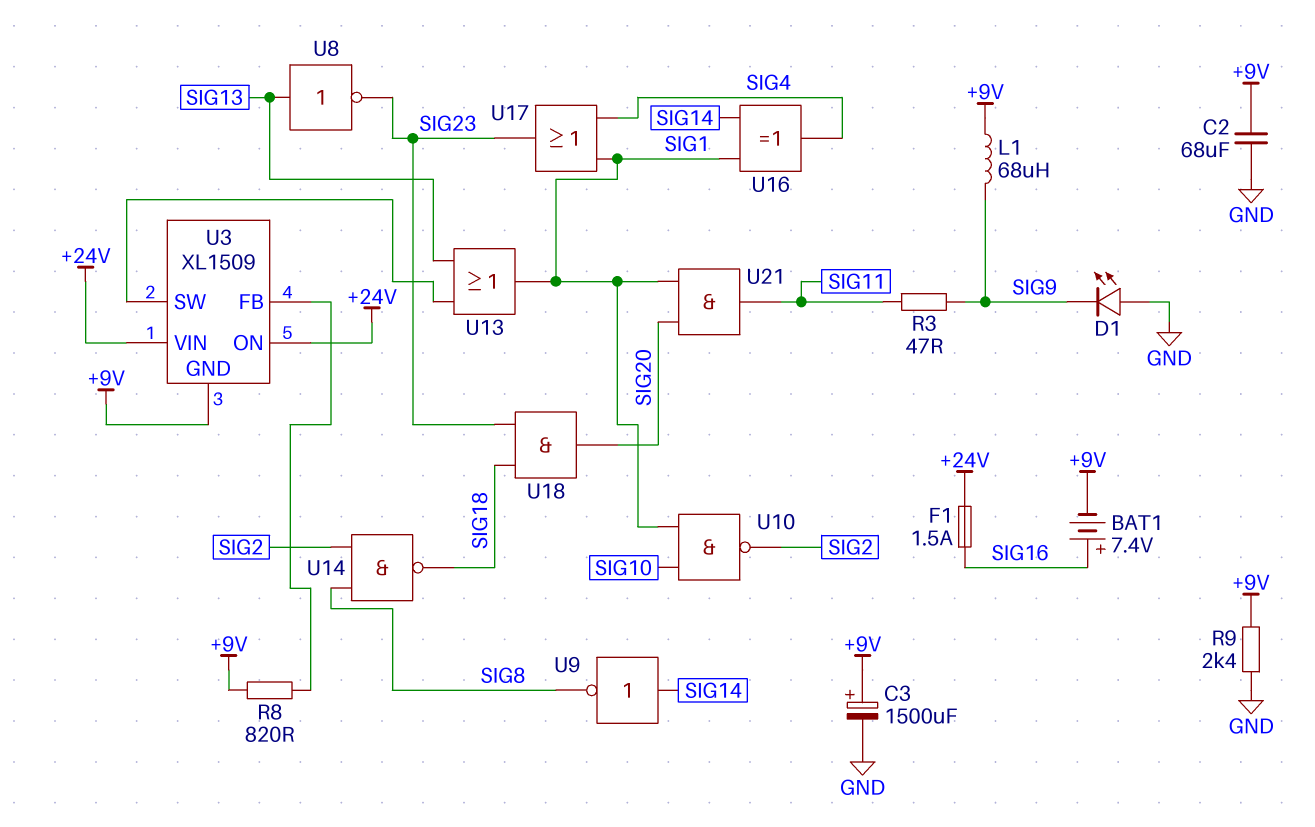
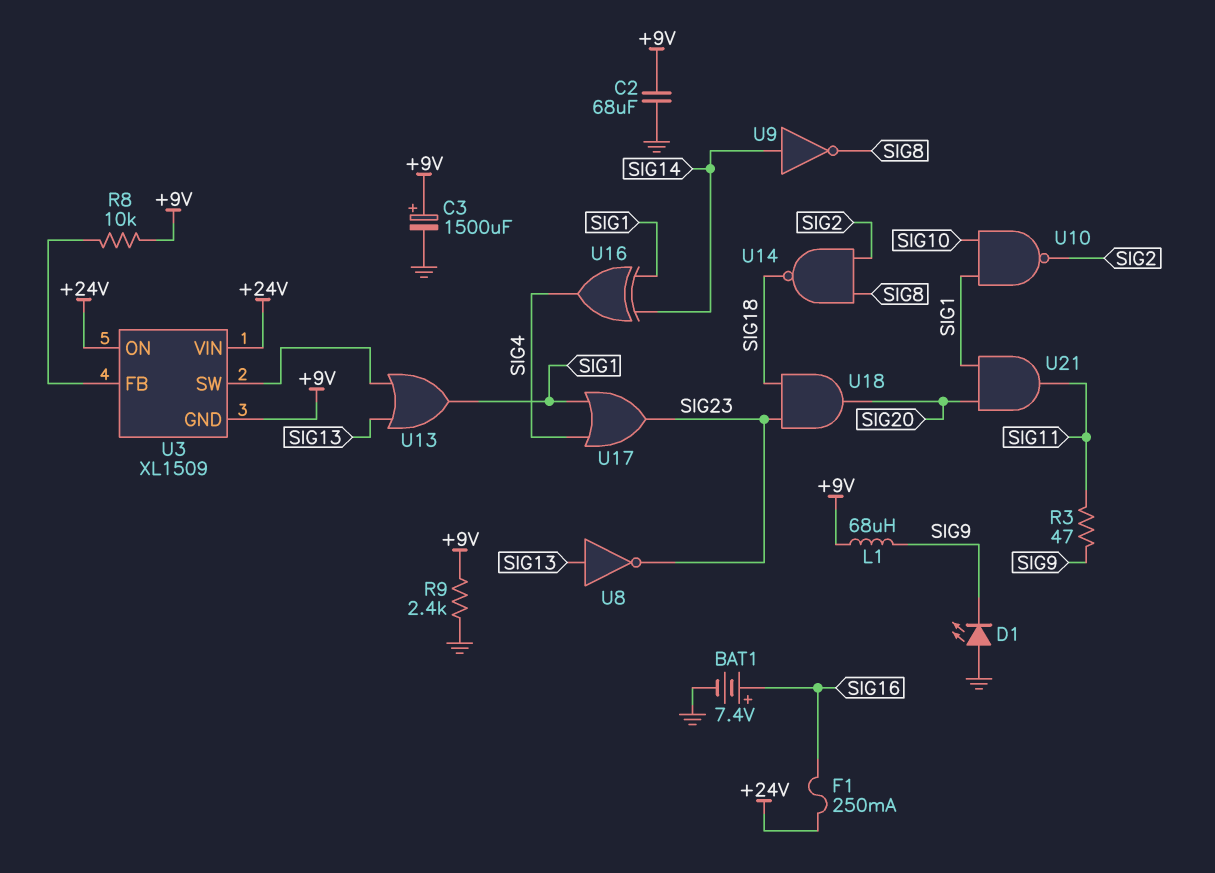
BAT1: 7.4V (plus SIG16, minus +9V) -> 7.4V (plus SIG16, minus GND)
F1: 1.5A (+24V, SIG16) -> 250mA (+24V, SIG16)
R8: 820 (+9V, U3/FB) -> 10k (+9V, U3/FB)

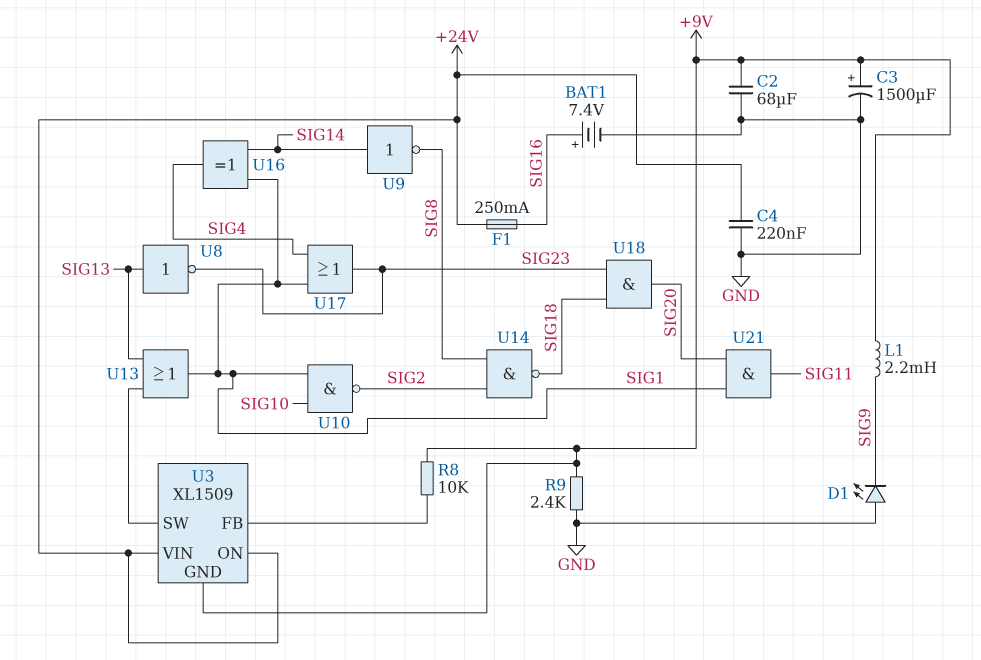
C4: none -> 220nF (+24V, GND)
L1: 68uH (+9V, SIG9) -> 2.2mH (+9V, SIG9)
R3: 47 (SIG9, SIG11) -> none

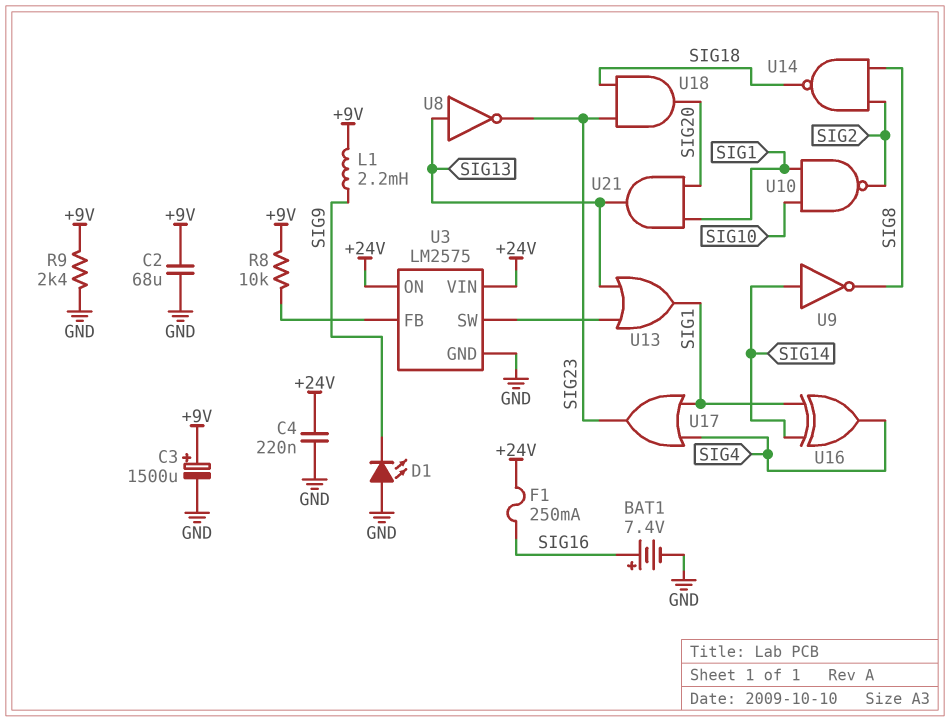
U3: XL1509 -> LM2575
U3 pin GND: +9V -> GND
U21: AND (in SIG1, in SIG20, out SIG11) -> AND (in SIG1, in SIG20, out SIG13)

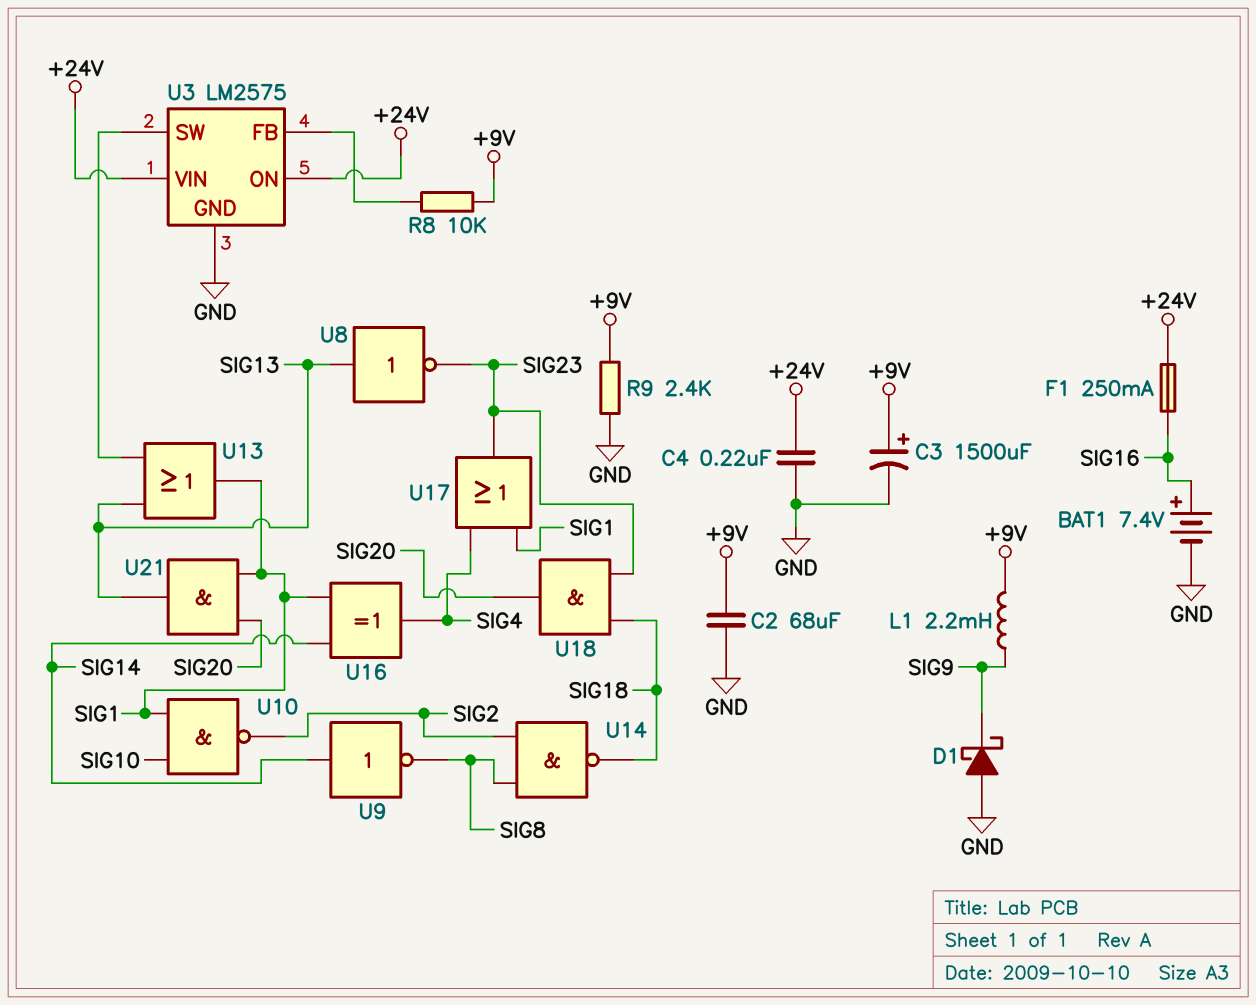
D1: LED (A GND, K SIG9) -> schottky (A GND, K SIG9)

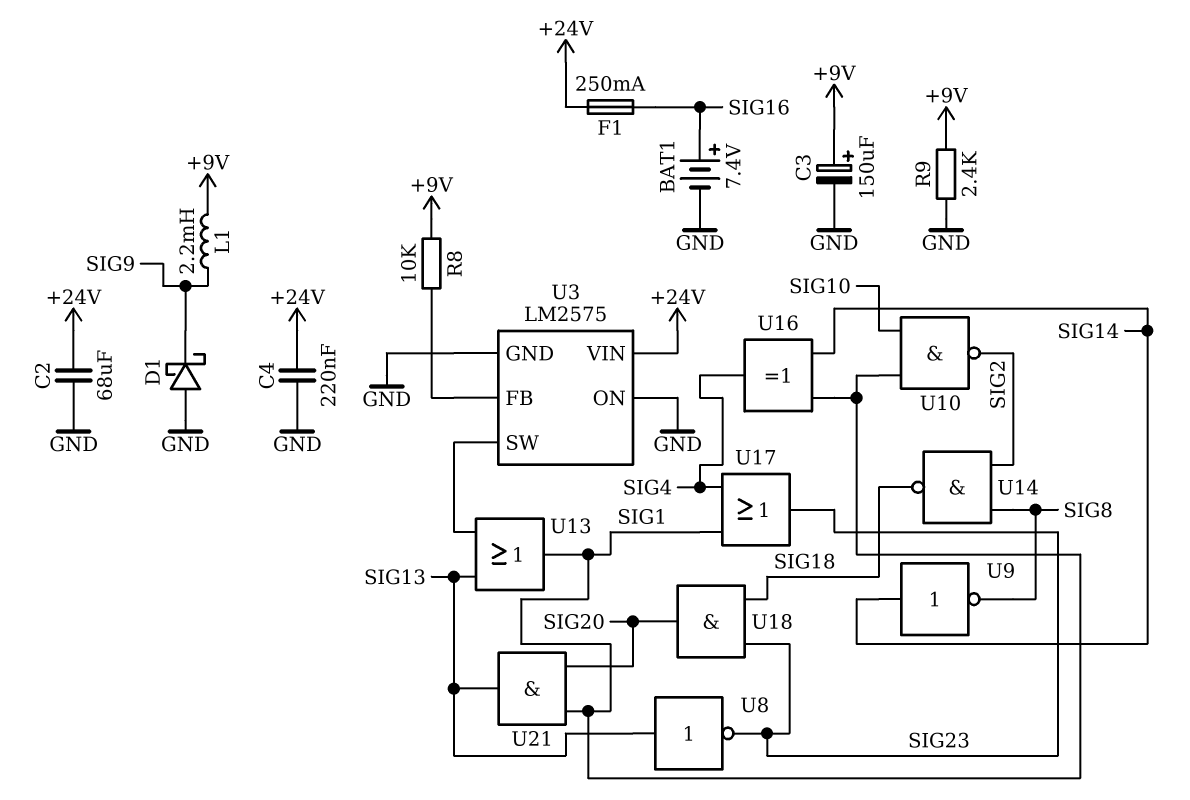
C2: 68uF (+9V, GND) -> 68uF (+24V, GND)
C3: 1500uF (plus +9V, minus GND) -> 150uF (plus +9V, minus GND)
U3 pin ON: +24V -> GND

